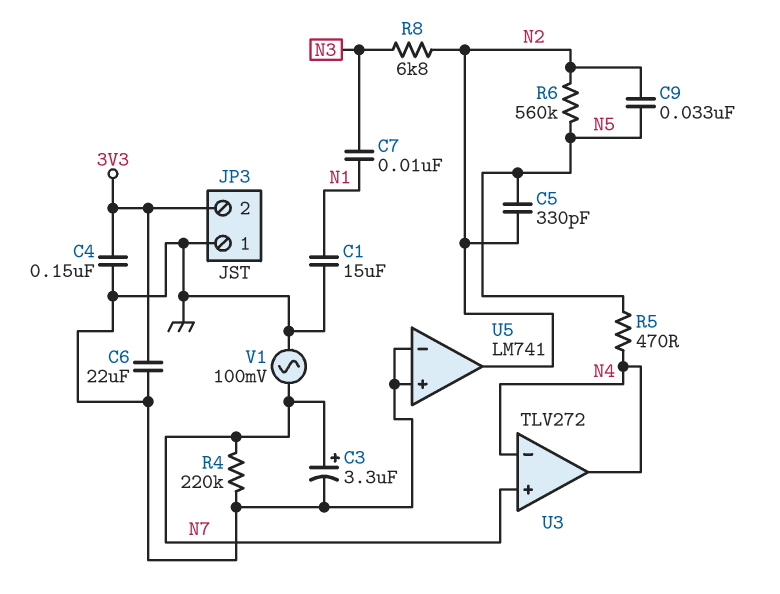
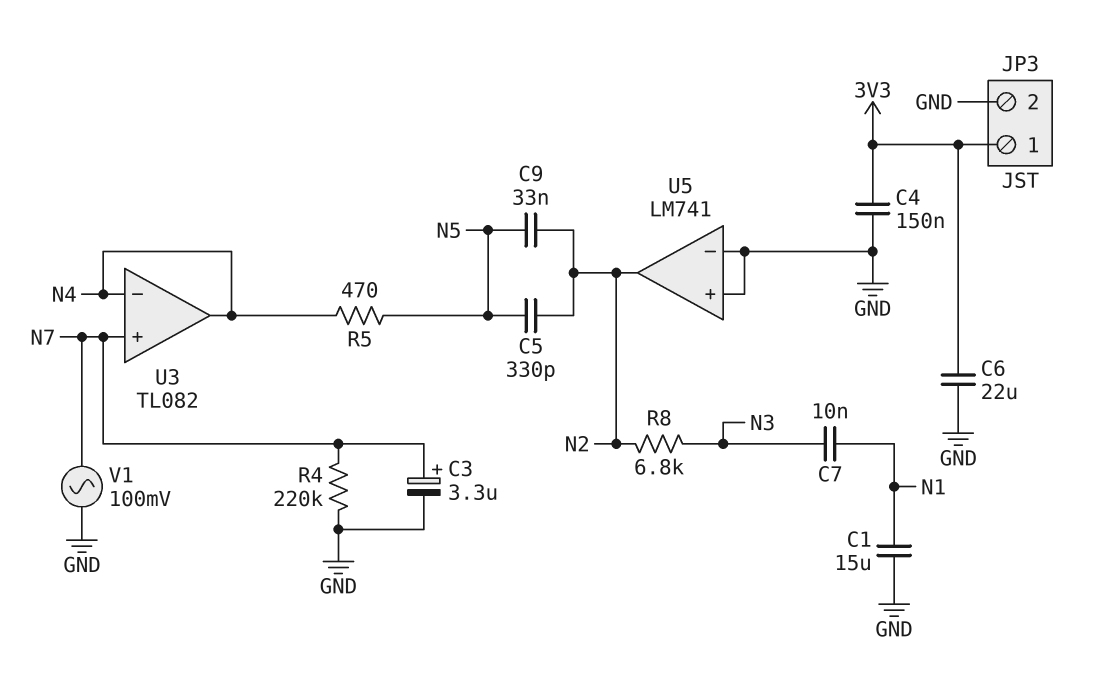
JP3 pin 1: GND -> 3V3
JP3 pin 2: 3V3 -> GND
R6: 560k (N2, N5) -> none
U3: TLV272 -> TL082

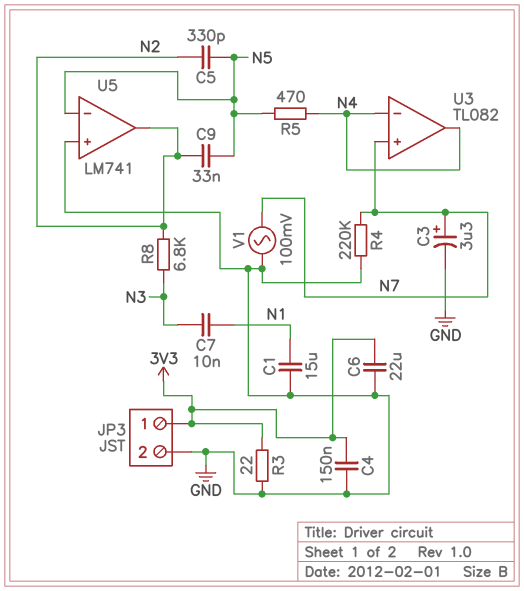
R3: none -> 22 (3V3, GND)
U5 pin in-: GND -> N5

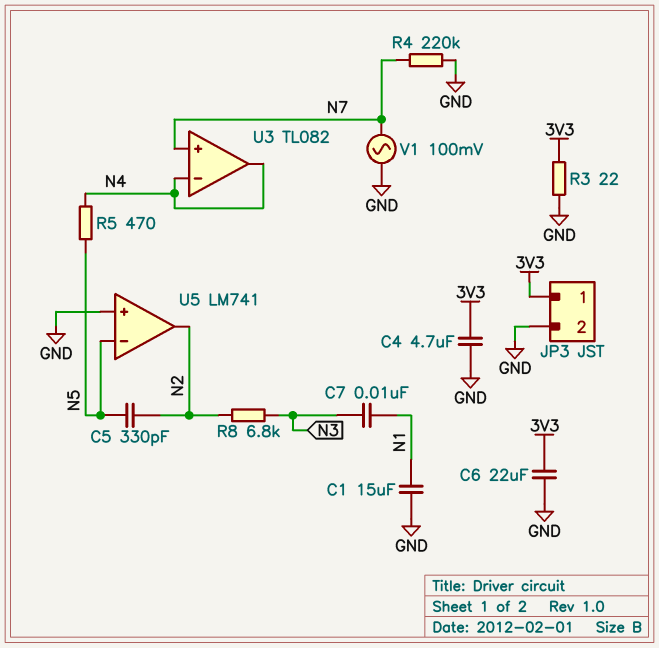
C3: 3.3uF (plus N7, minus GND) -> none
C4: 150nF (3V3, GND) -> 4.7uF (3V3, GND)
C9: 33nF (N2, N5) -> none

